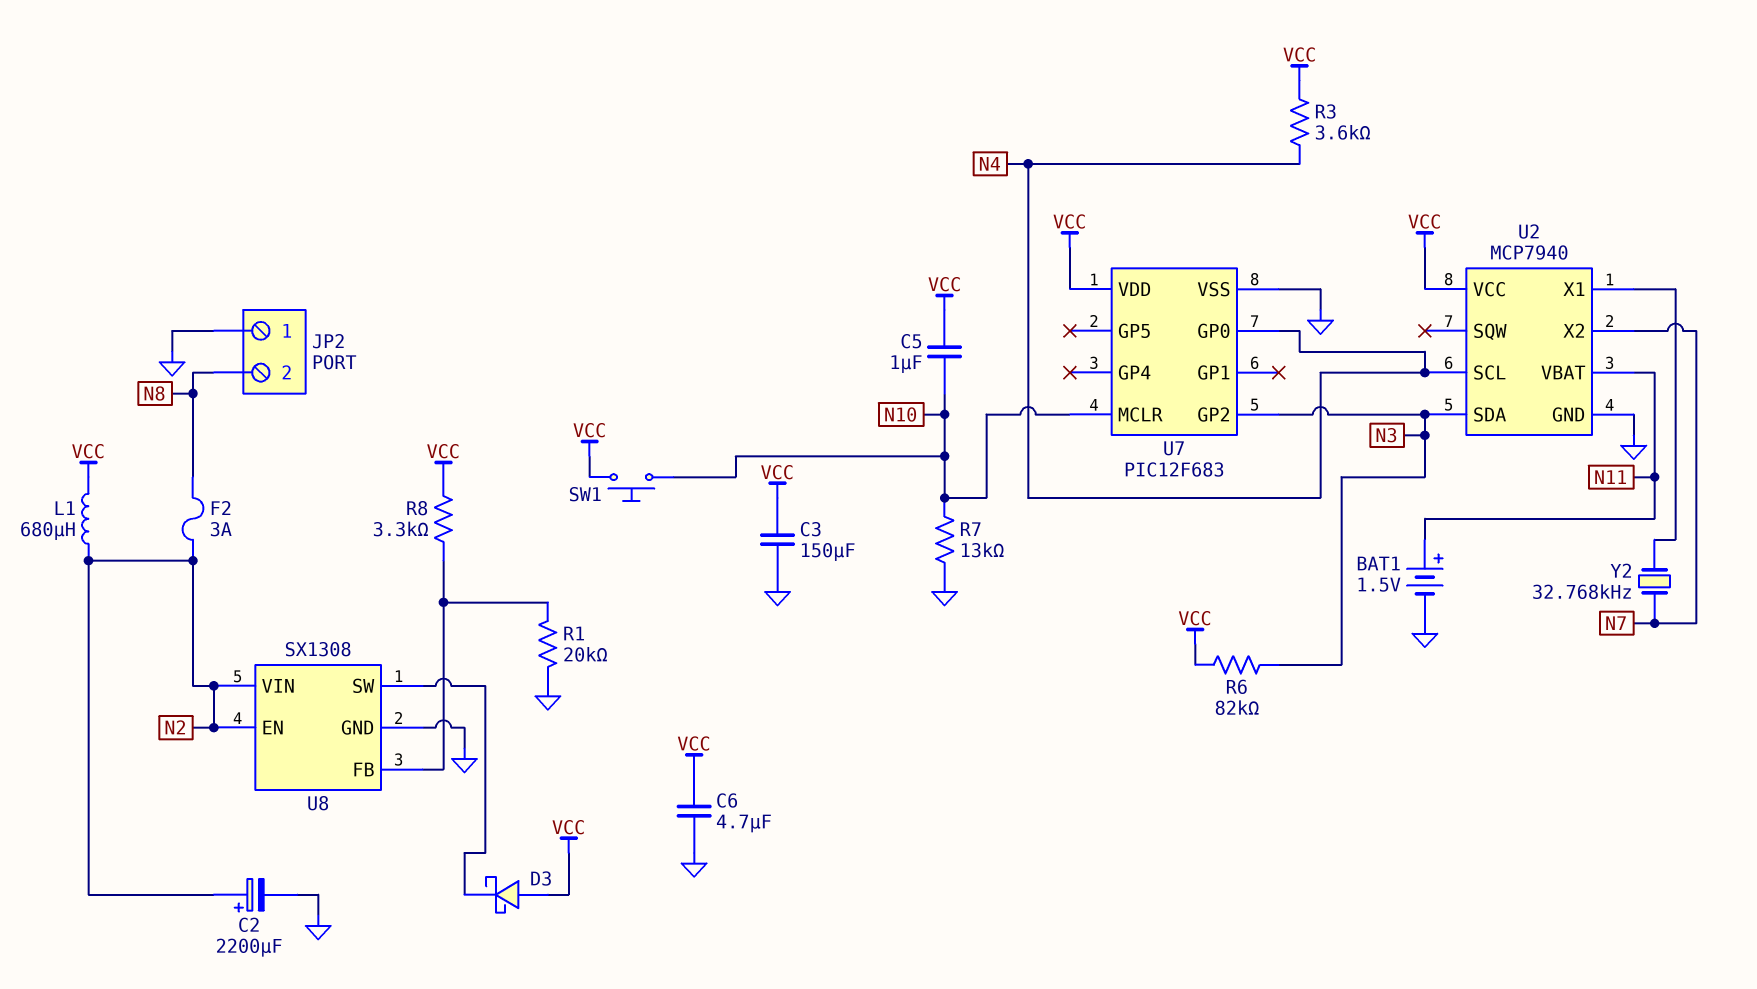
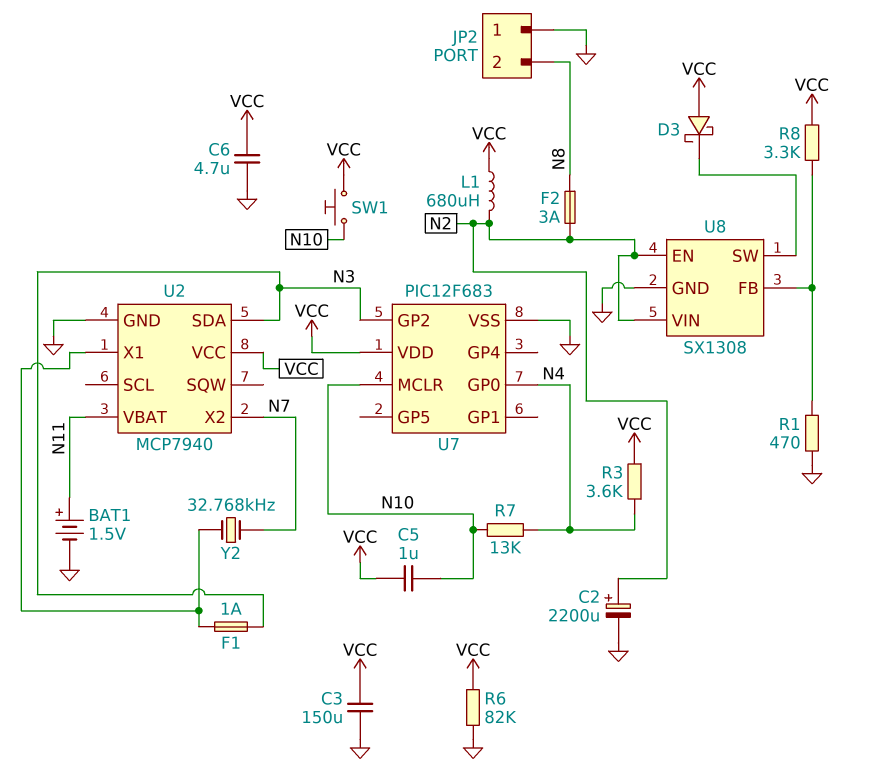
F1: none -> 1A (N3, U2/X1)
R1: 20k (GND, U8/FB) -> 470 (GND, U8/FB)
R6: 82k (N3, VCC) -> 82k (GND, VCC)
R7: 13k (GND, N10) -> 13k (N4, N10)
U2 pin SCL: N4 -> none

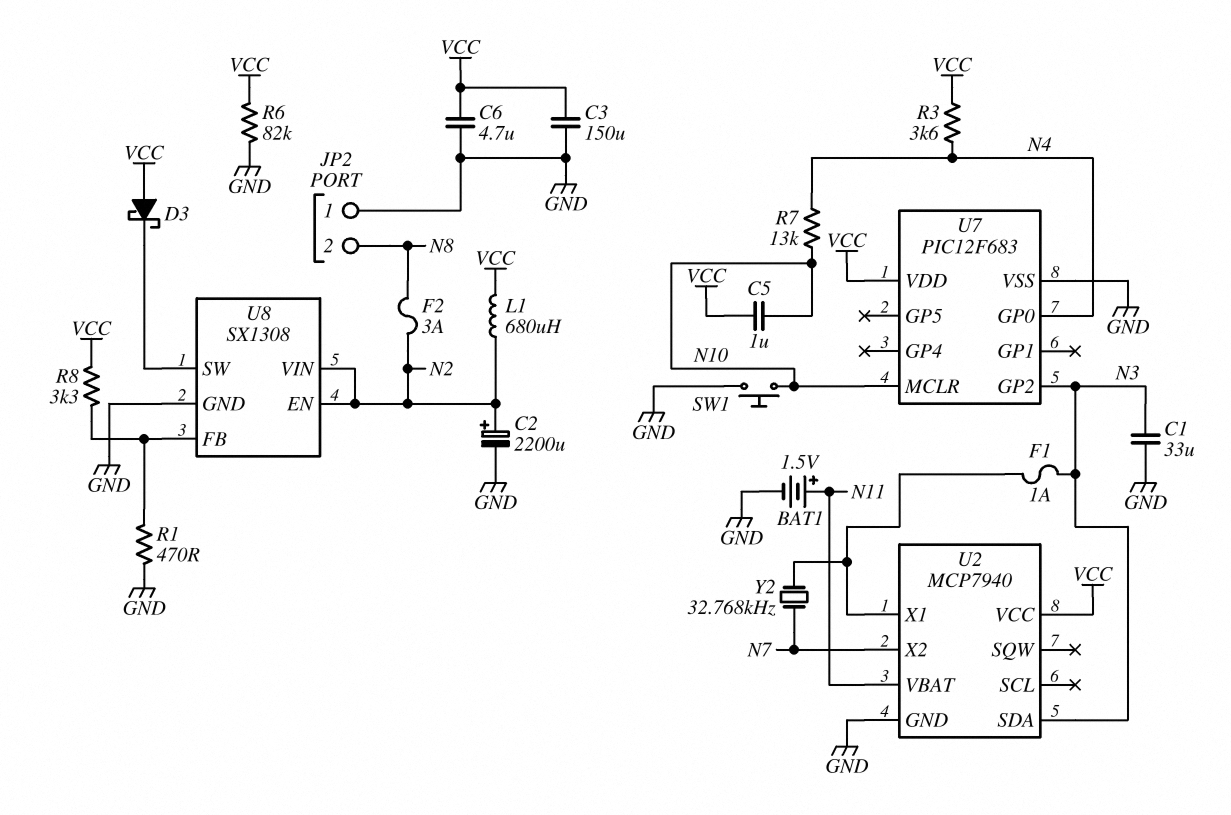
C1: none -> 33uF (GND, N3)
SW1: button (N10, VCC) -> button (GND, N10)

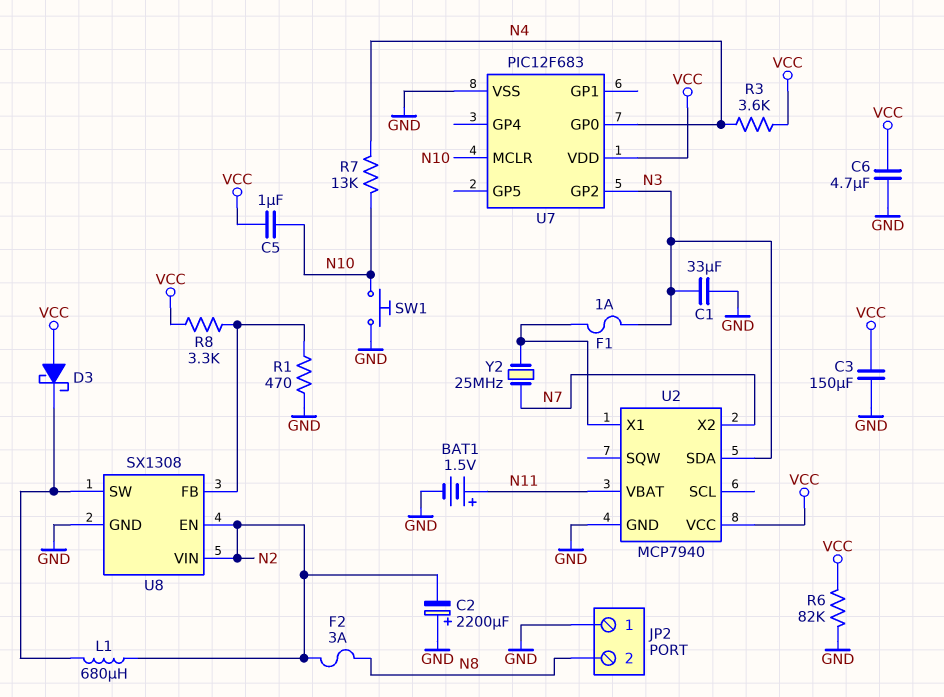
C2: 2200uF (plus N2, minus GND) -> 2200uF (plus GND, minus N2)
L1: 680uH (N2, VCC) -> 680uH (N2, U8/SW)
Y2: 32.768kHz (N7, U2/X1) -> 25MHz (N7, U2/X1)

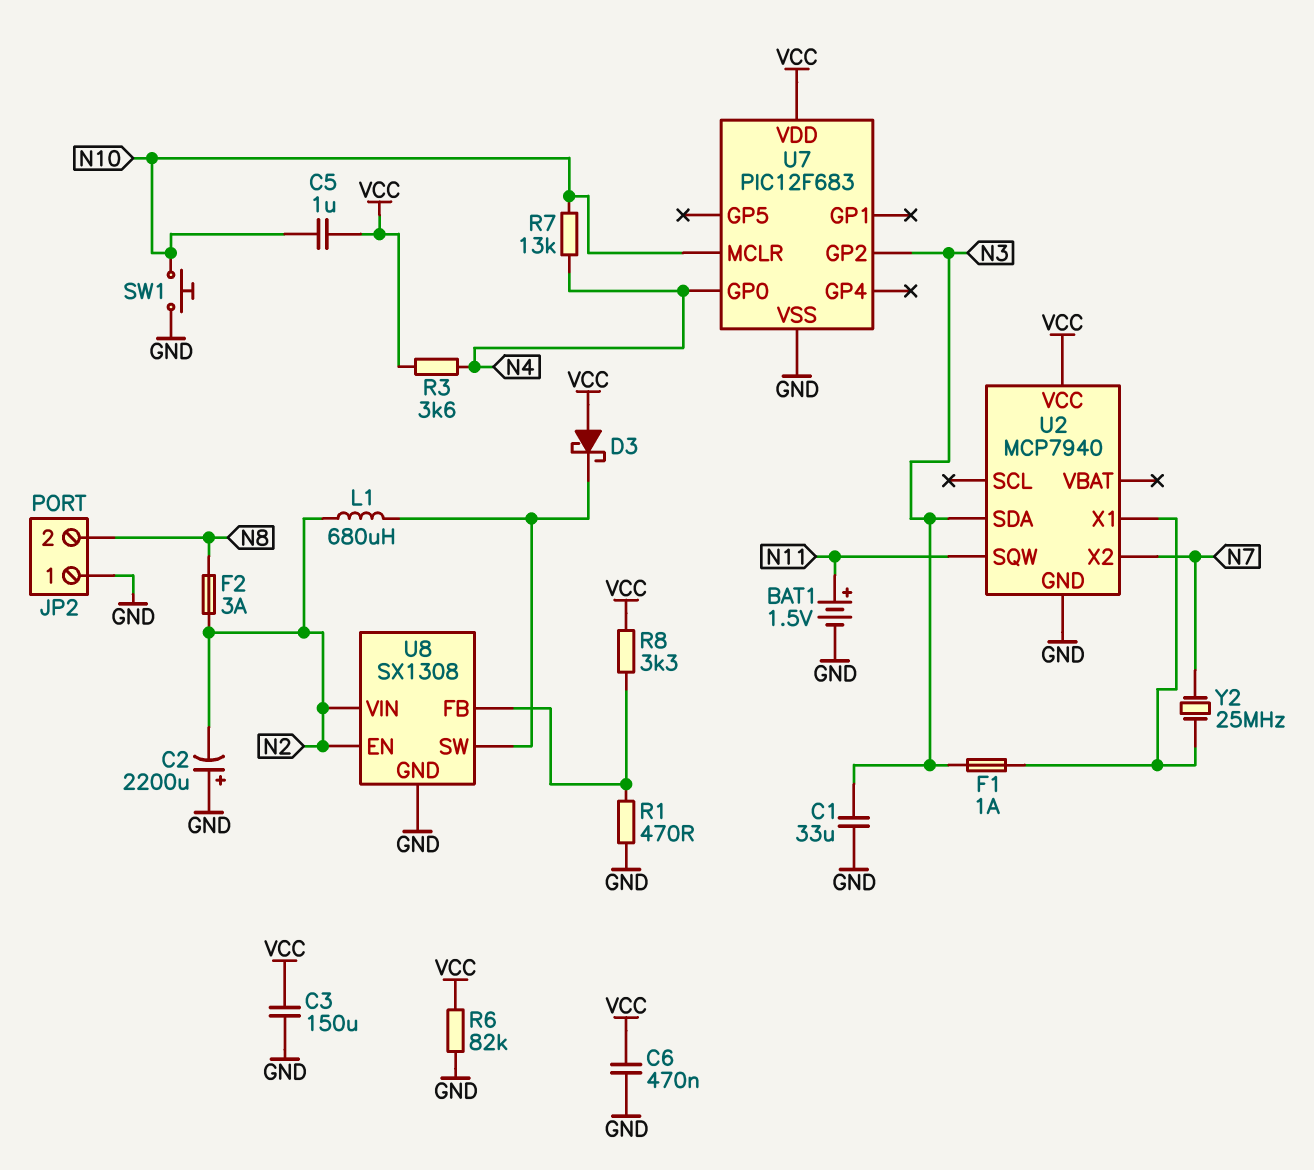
C6: 4.7uF (GND, VCC) -> 470nF (GND, VCC)
U2 pin SQW: none -> N11
U2 pin VBAT: N11 -> none

